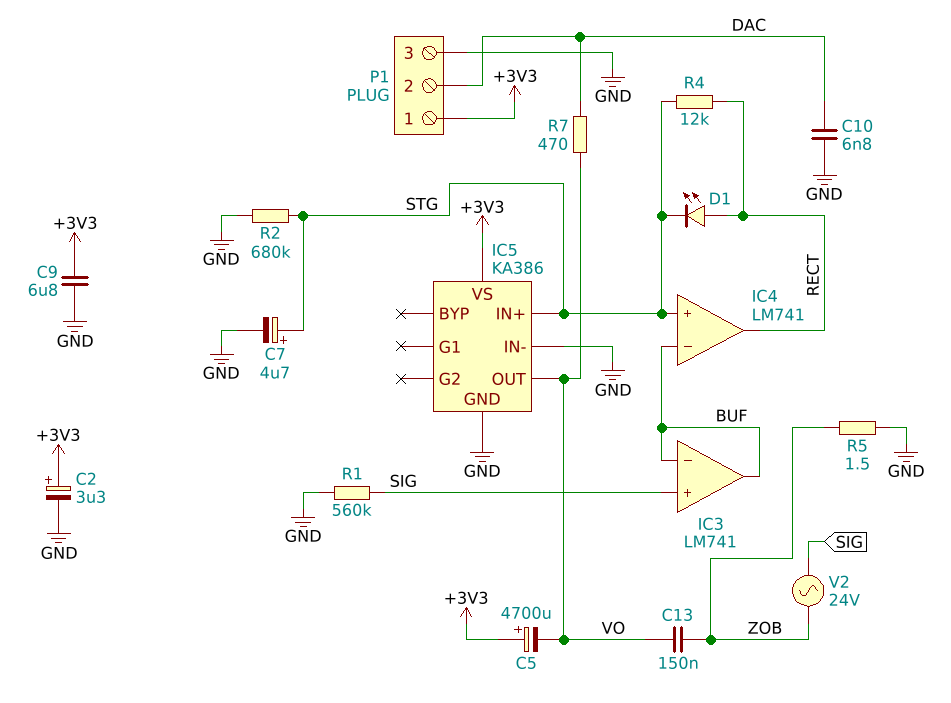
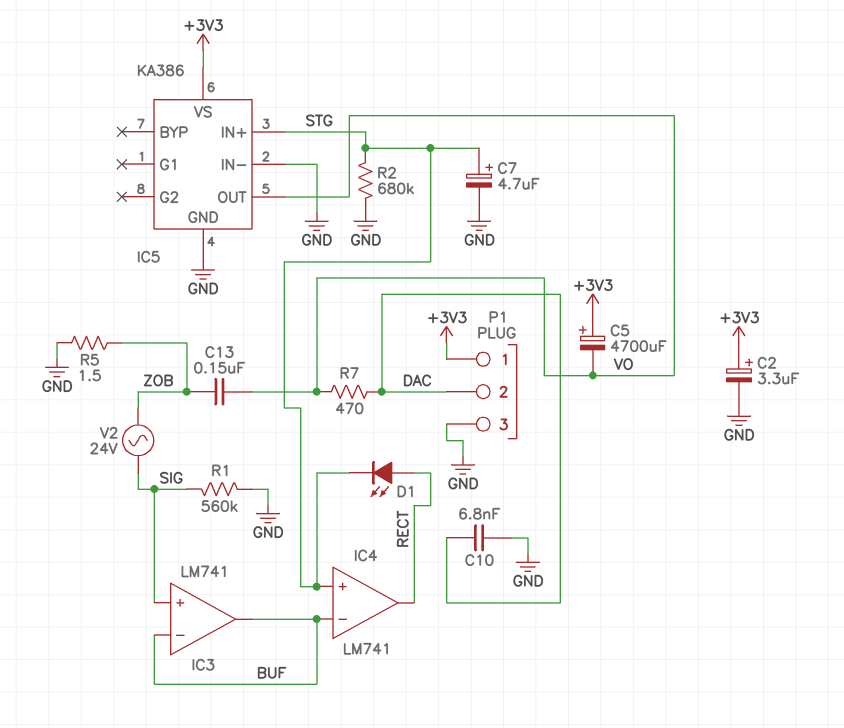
C9: 6.8uF (+3V3, GND) -> none
R4: 12k (RECT, STG) -> none

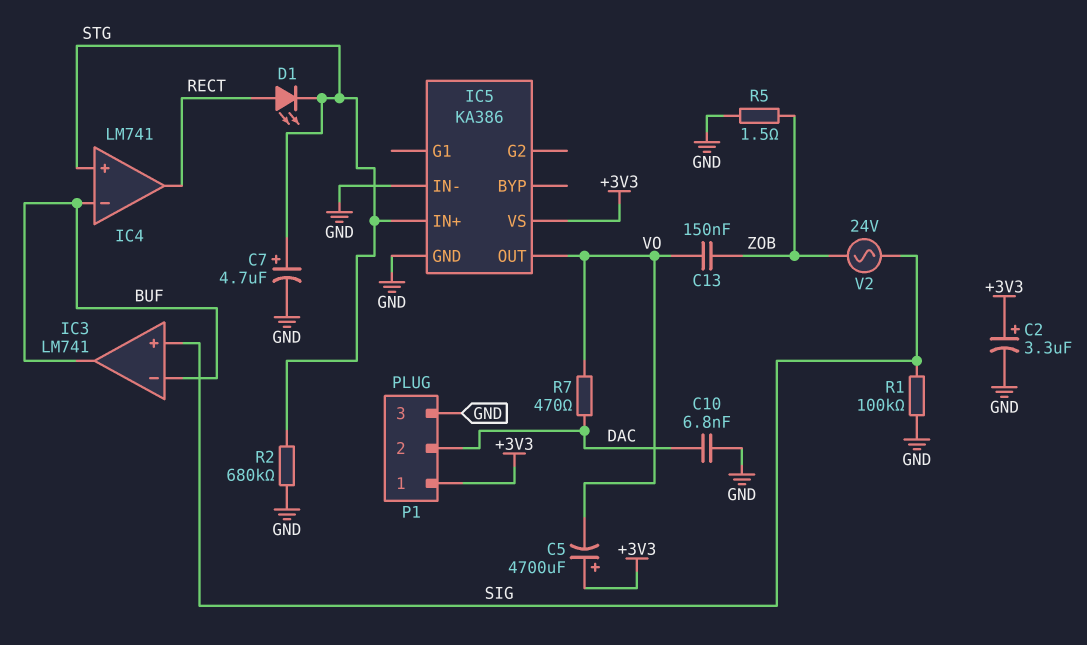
R1: 560k (GND, SIG) -> 100k (GND, SIG)

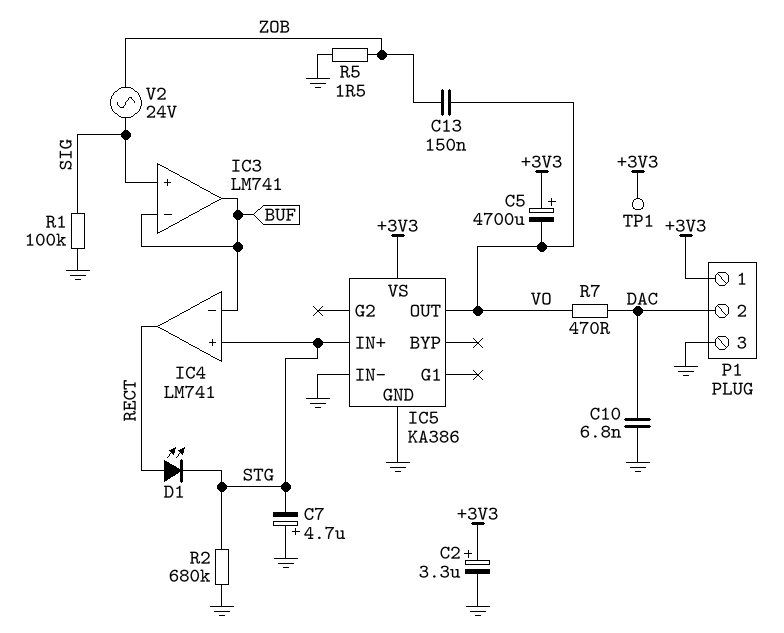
C7: 4.7uF (plus STG, minus GND) -> 4.7uF (plus GND, minus STG)
TP1: none -> test point (+3V3)

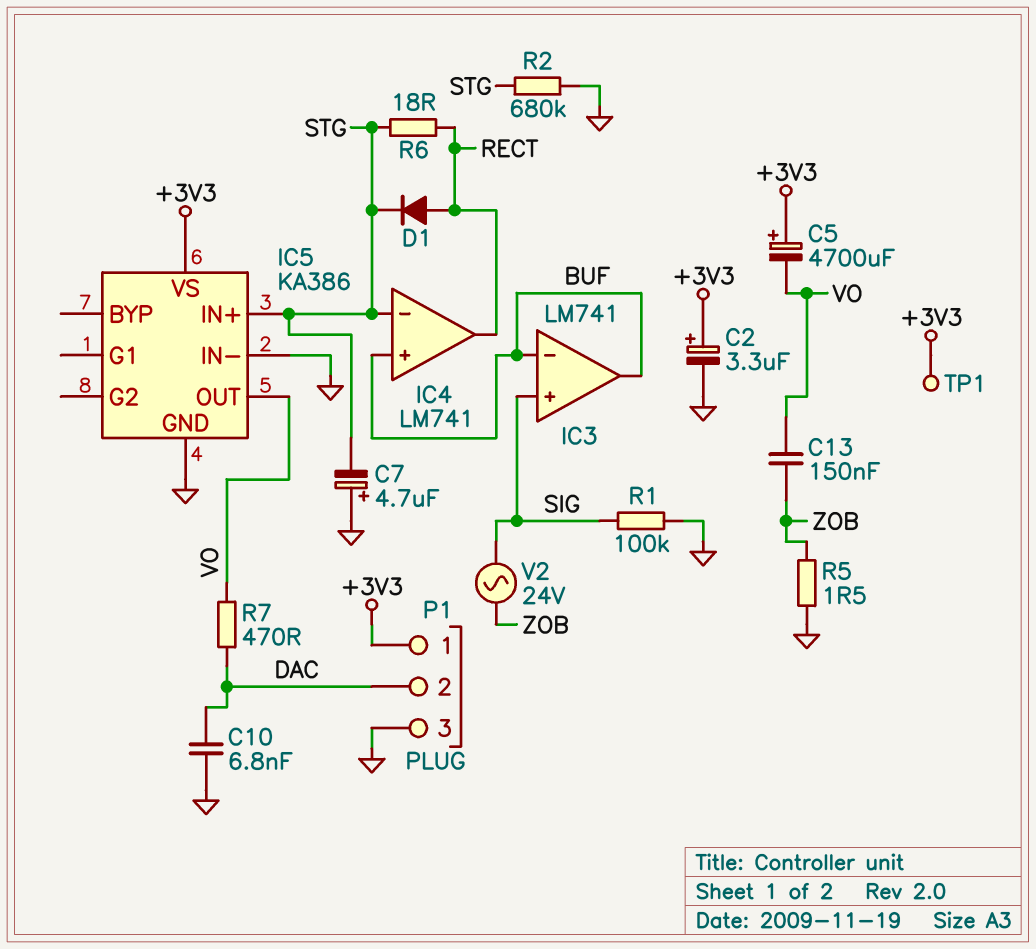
D1: LED (A RECT, K STG) -> diode (A RECT, K STG)
IC4 pin in+: STG -> BUF
IC4 pin in-: BUF -> STG
R6: none -> 18 (RECT, STG)

